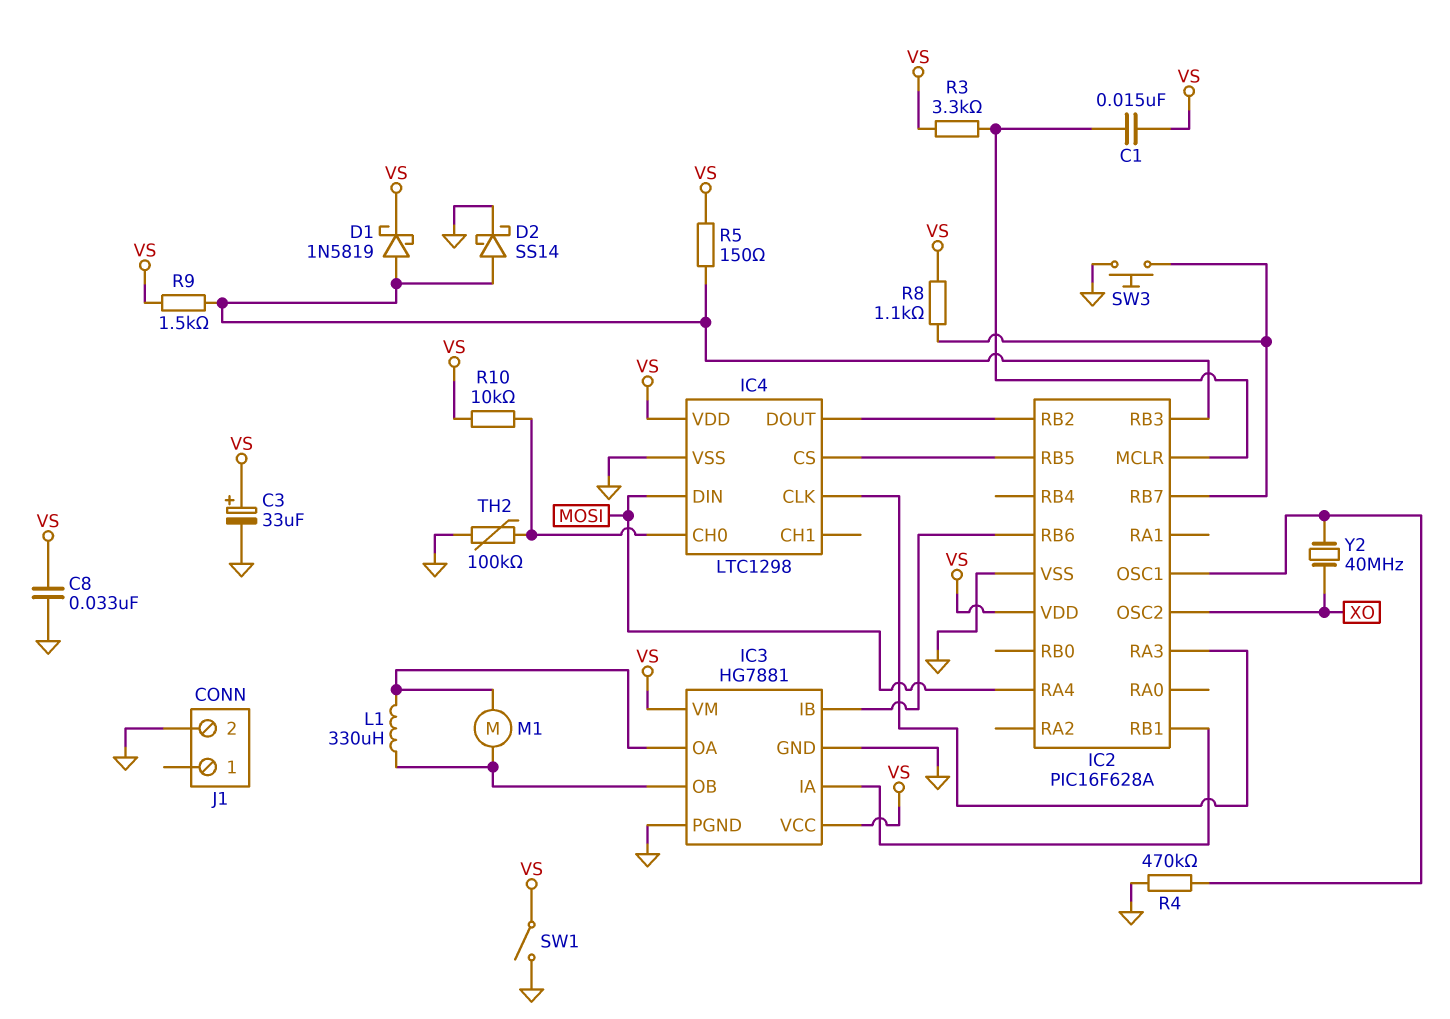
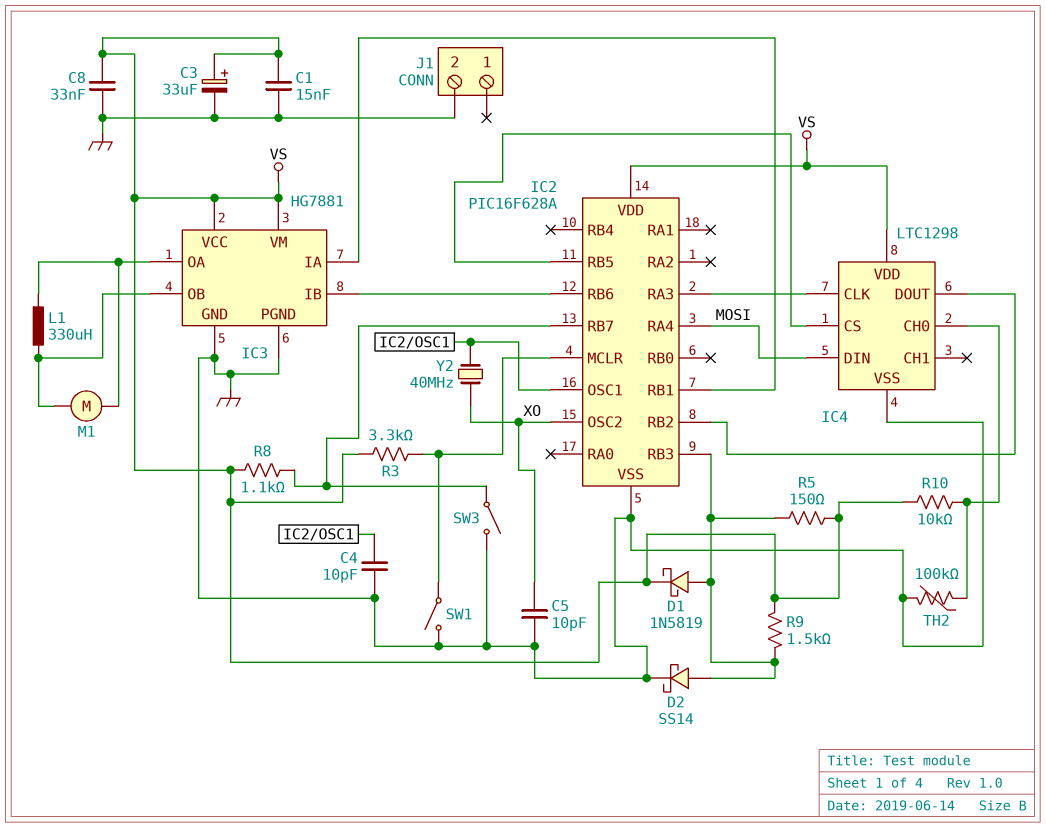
C1: 15nF (IC2/MCLR, VS) -> 15nF (GND, VS)
C4: none -> 10pF (GND, IC2/OSC1)
C5: none -> 10pF (GND, XO)
R4: 470k (GND, IC2/OSC1) -> none
SW1: switch (GND, VS) -> switch (GND, IC2/MCLR)
SW3: button (GND, IC2/RB7) -> switch (GND, IC2/RB7)

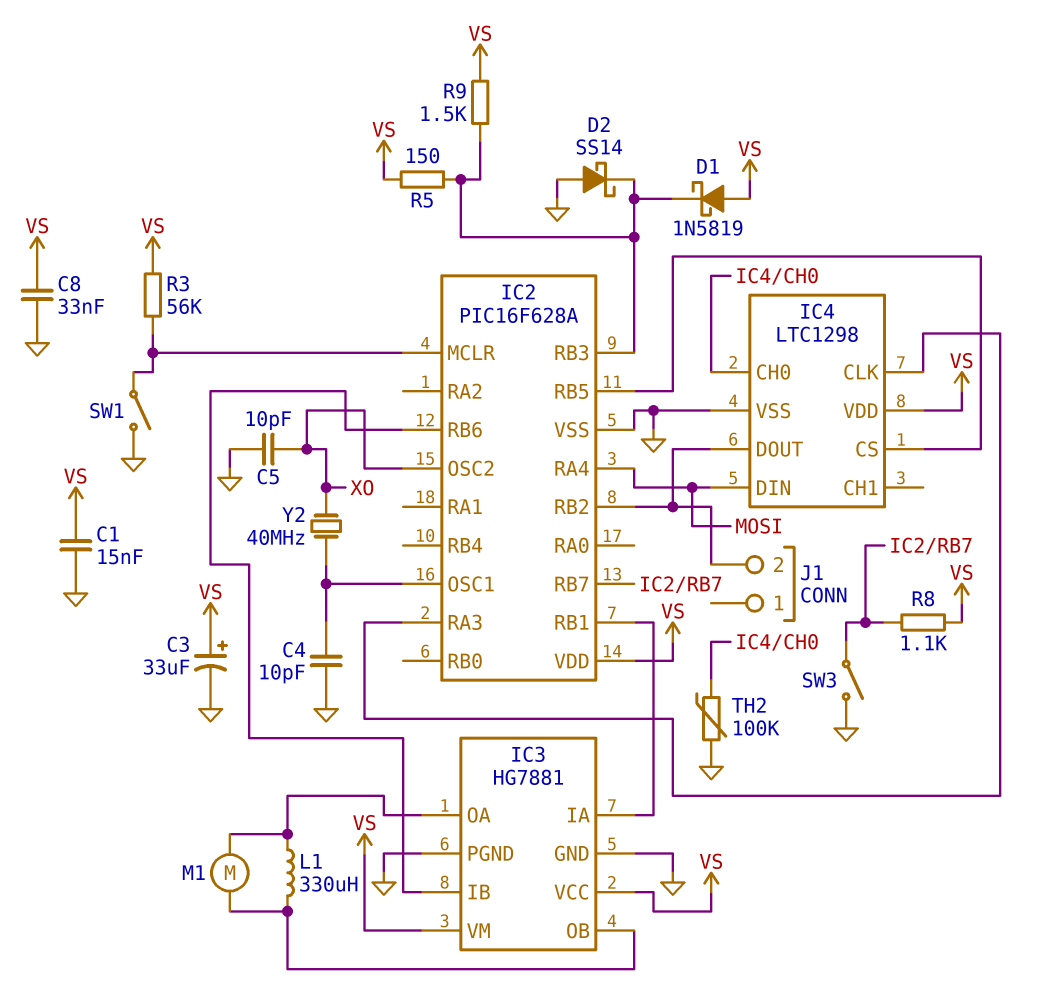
D1: schottky 1N5819 (A IC2/RB3, K VS) -> schottky 1N5819 (A VS, K IC2/RB3)
D2: schottky SS14 (A IC2/RB3, K GND) -> schottky SS14 (A GND, K IC2/RB3)
J1 pin 2: GND -> IC2/RB2
R3: 3.3k (IC2/MCLR, VS) -> 56k (IC2/MCLR, VS)
R10: 10k (IC4/CH0, VS) -> none

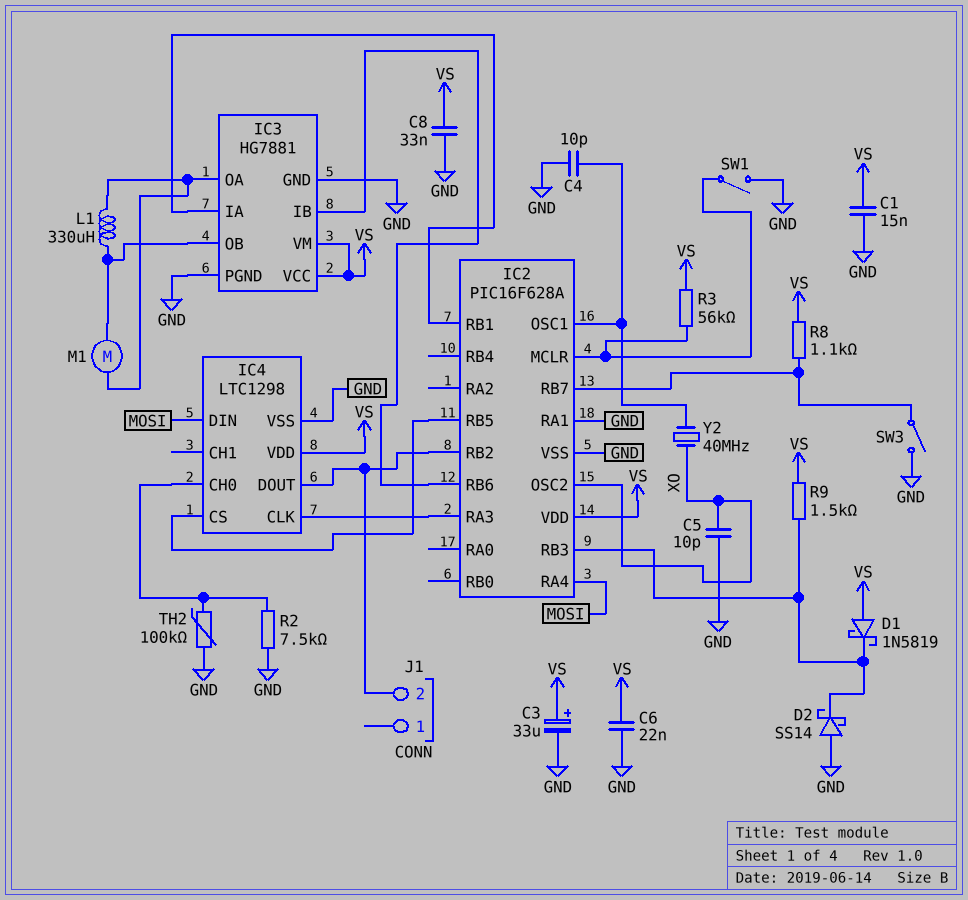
C6: none -> 22nF (GND, VS)
IC2 pin RA1: none -> GND
R2: none -> 7.5k (GND, IC4/CH0)
R5: 150 (IC2/RB3, VS) -> none

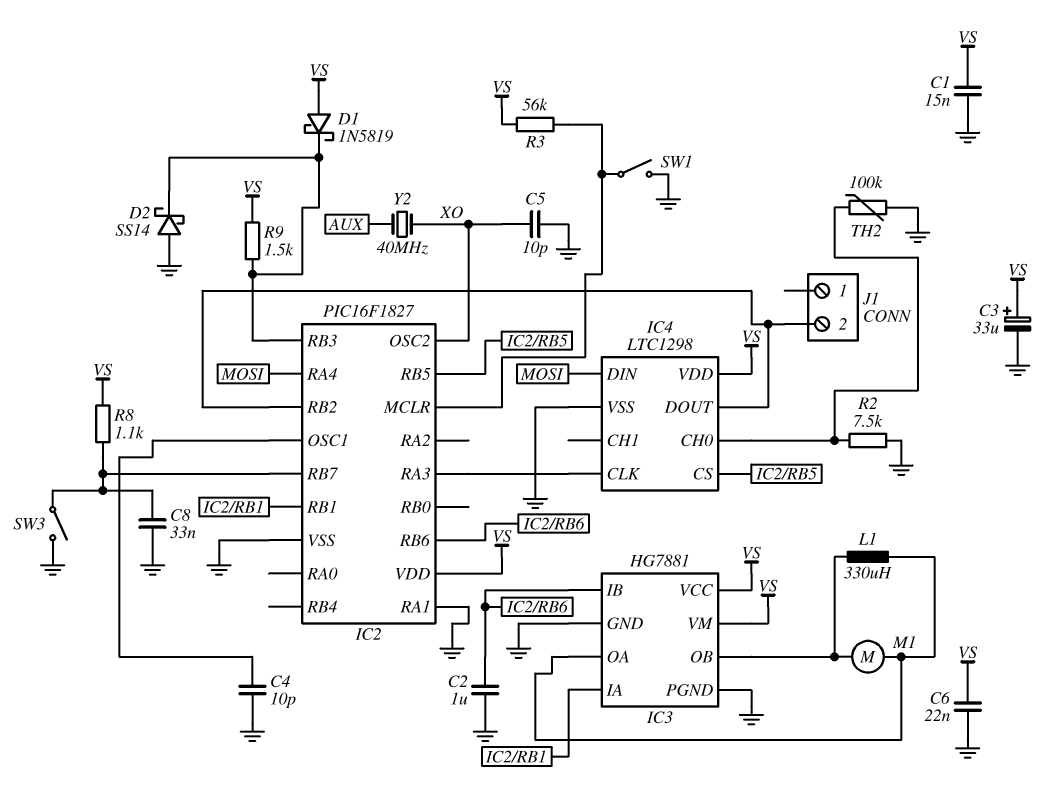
C2: none -> 1uF (GND, IC2/RB6)
C8: 33nF (GND, VS) -> 33nF (GND, IC2/RB7)
IC2: PIC16F628A -> PIC16F1827
Y2: 40MHz (IC2/OSC1, XO) -> 40MHz (AUX, XO)

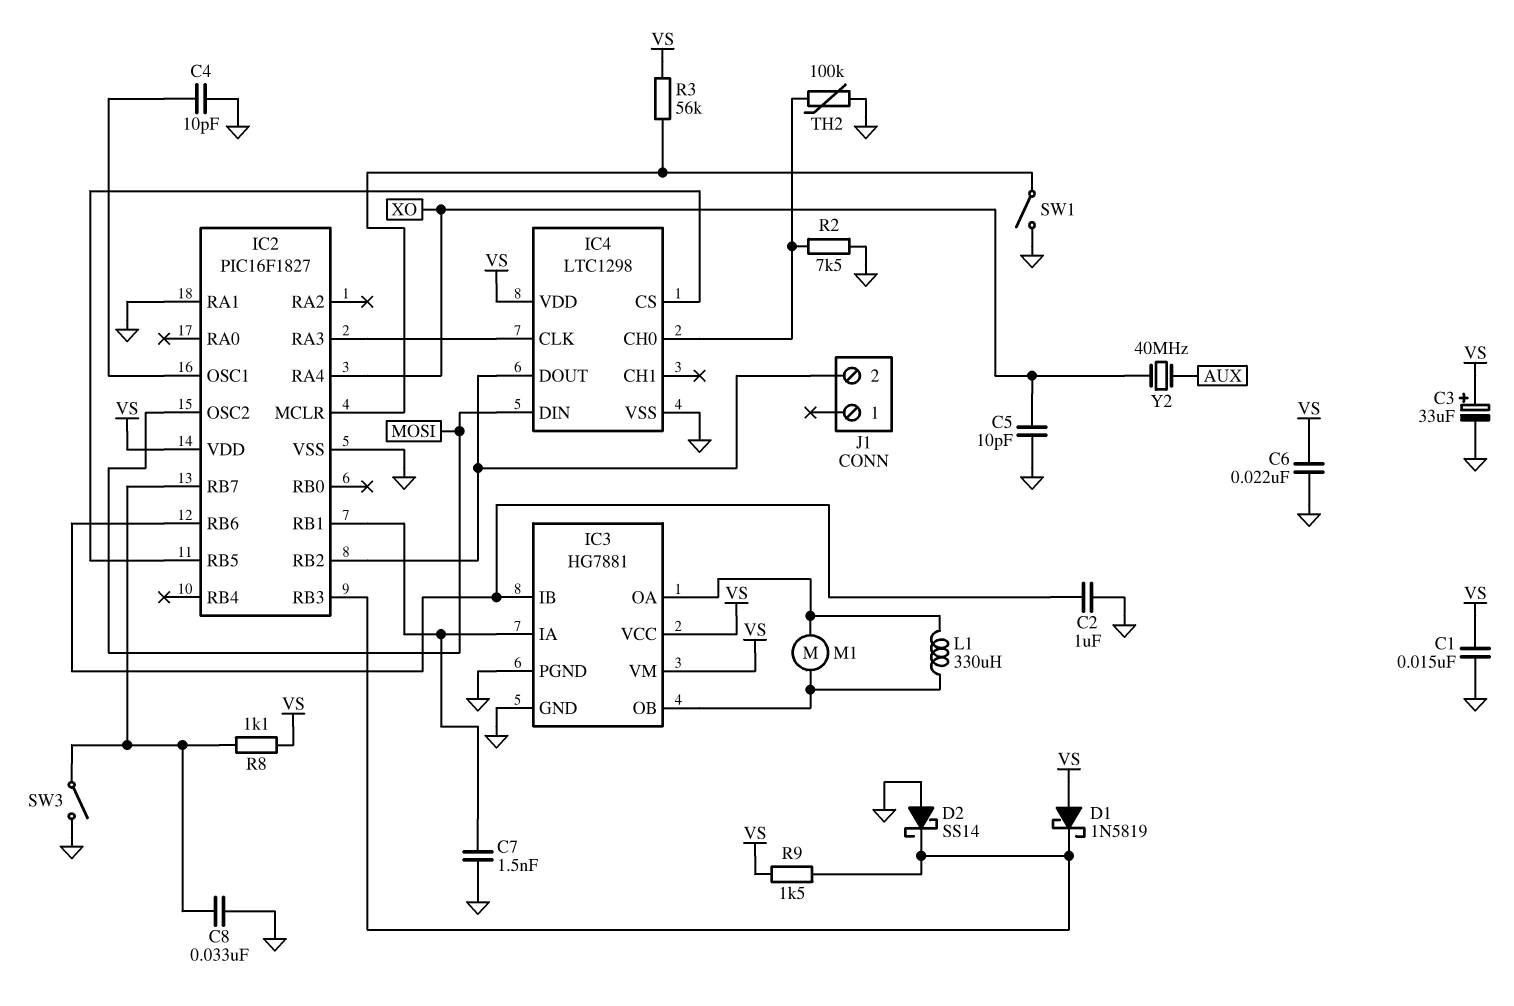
C7: none -> 1.5nF (GND, IC2/RB1)
IC2 pin OSC2: XO -> MOSI
IC2 pin RA4: MOSI -> XO

